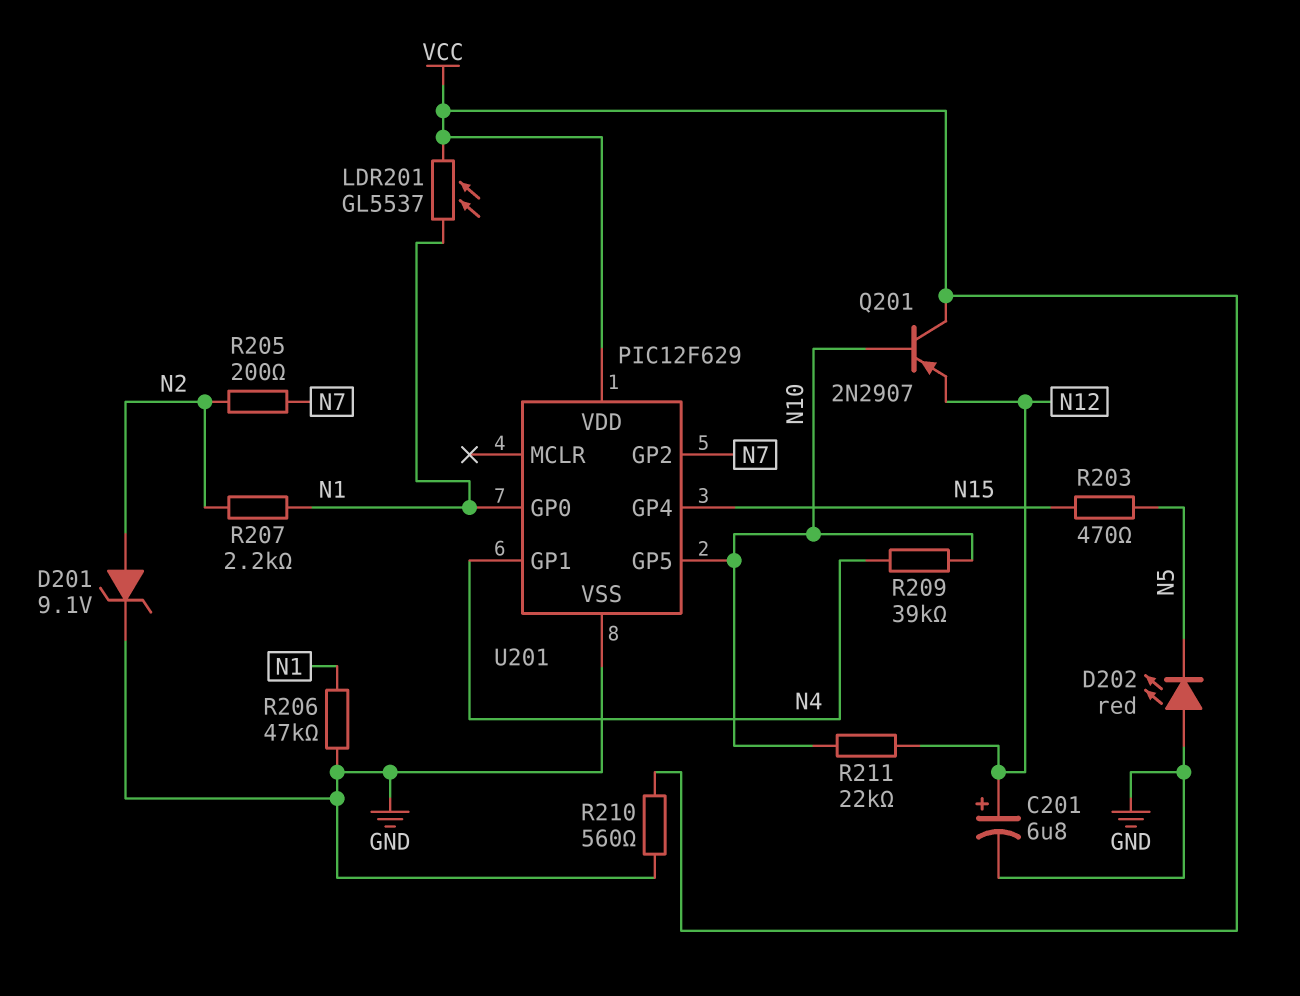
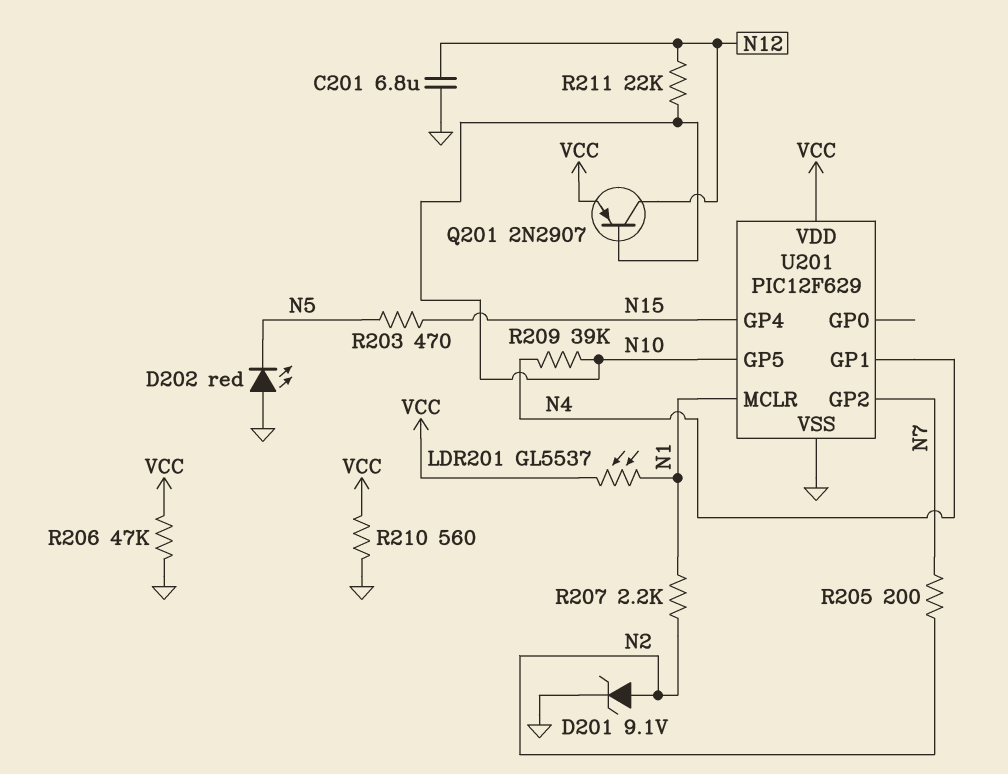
C201: 6.8uF (plus N12, minus GND) -> 6.8uF (GND, N12)
Q201: PNP 2N2907 (B N10, C VCC, E N12) -> PNP 2N2907 (B N10, C N12, E VCC)
R206: 47k (GND, N1) -> 47k (GND, VCC)
U201 pin GP0: N1 -> none
U201 pin MCLR: none -> N1

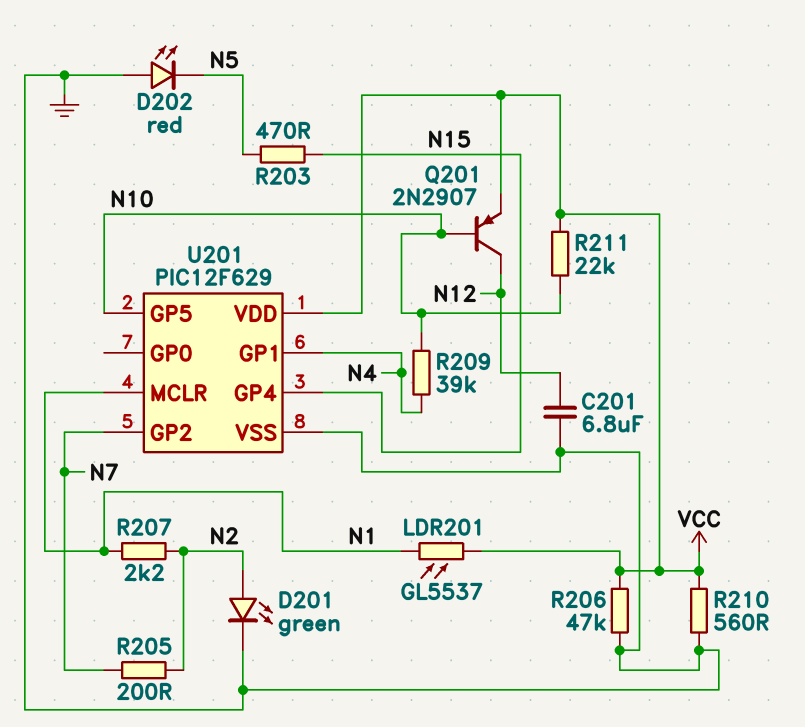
D201: zener 9.1V (A N2, K GND) -> LED green (A N2, K GND)
R211: 22k (N10, N12) -> 22k (N10, VCC)

